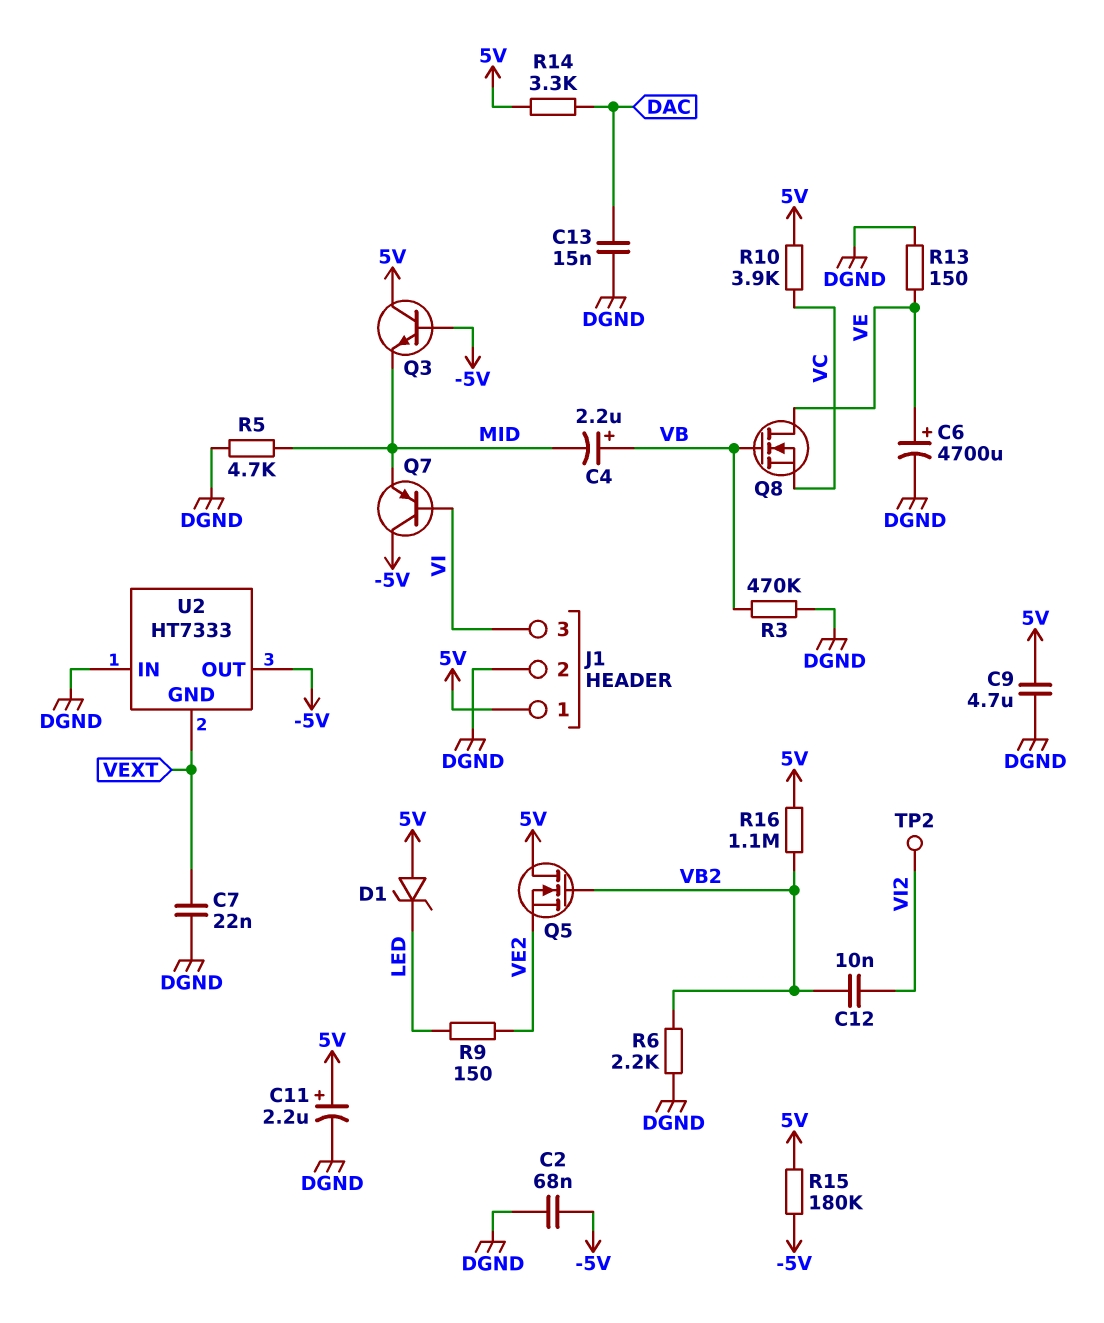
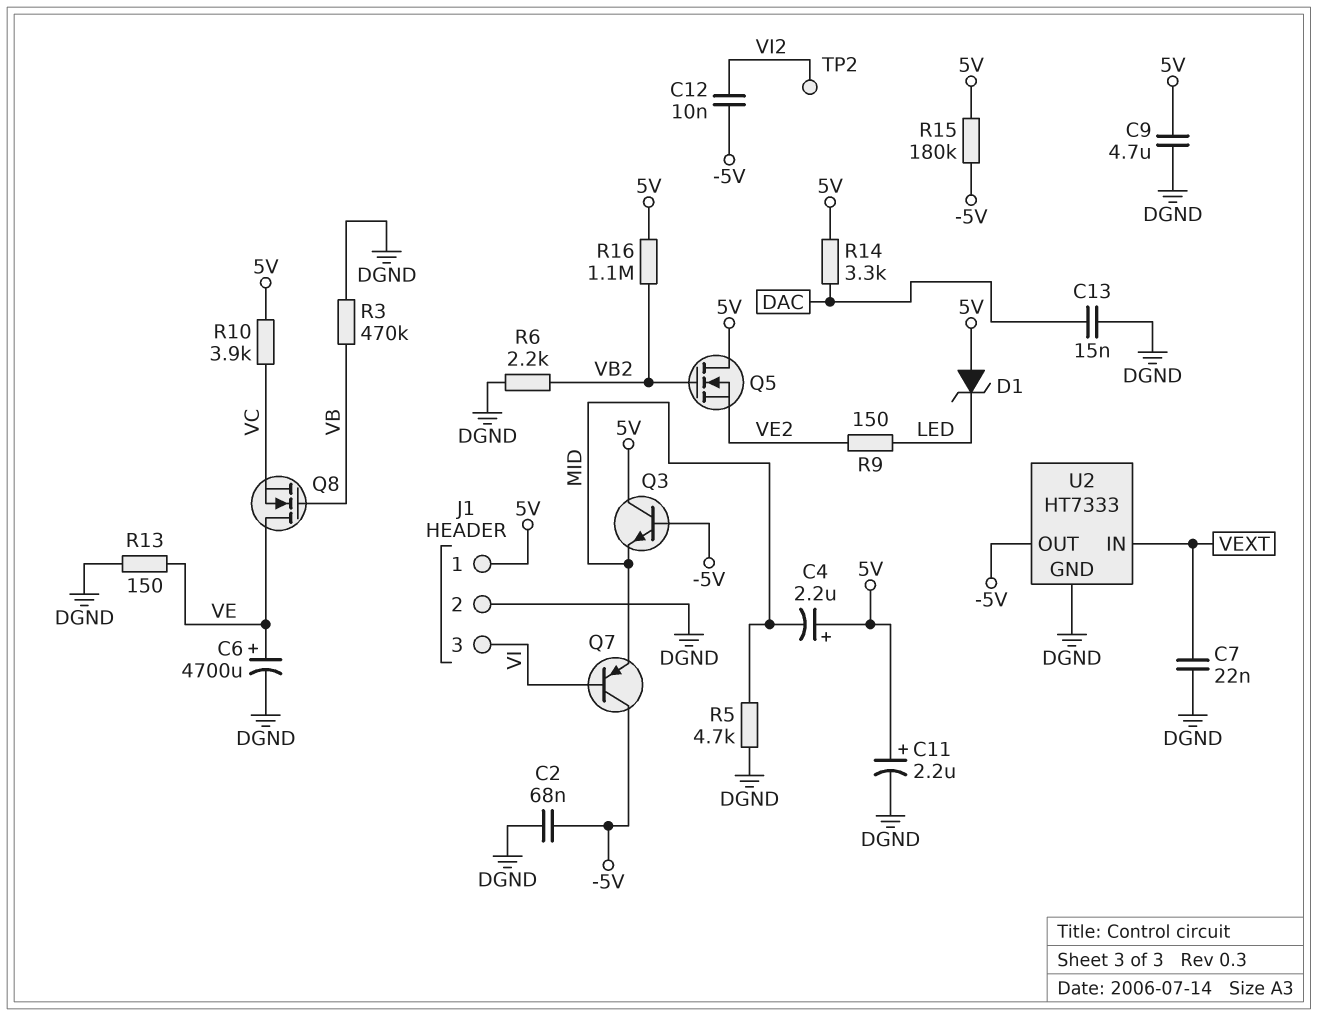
C4: 2.2uF (plus VB, minus MID) -> 2.2uF (plus 5V, minus MID)
C12: 10nF (VB2, VI2) -> 10nF (-5V, VI2)
U2 pin GND: VEXT -> DGND
U2 pin IN: DGND -> VEXT

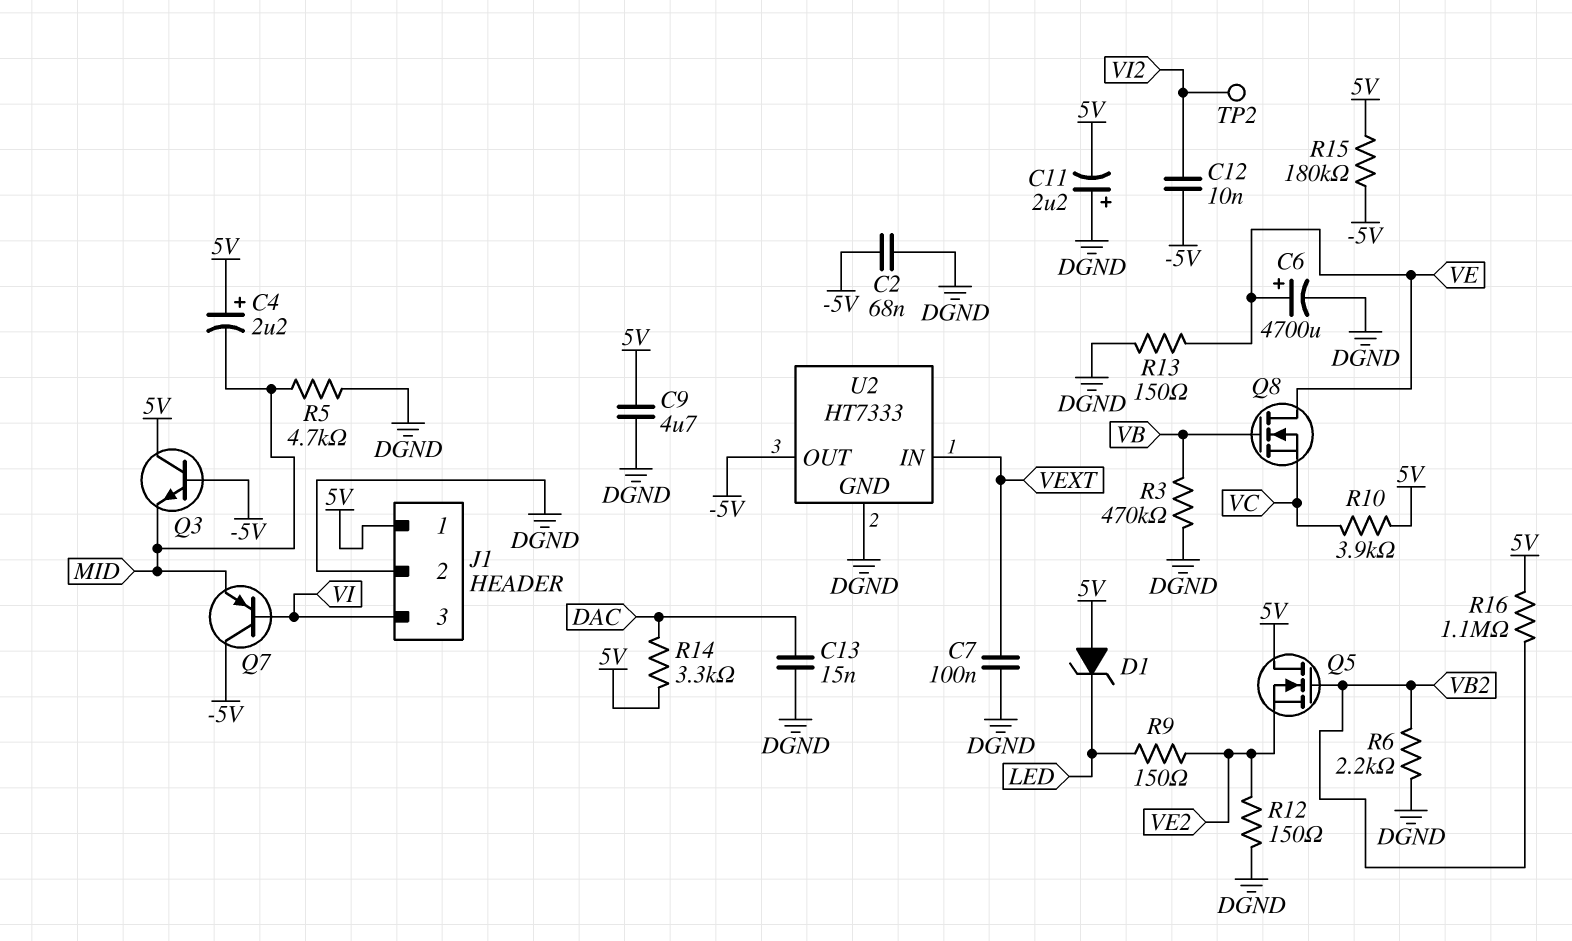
C7: 22nF (DGND, VEXT) -> 100nF (DGND, VEXT)
C11: 2.2uF (plus 5V, minus DGND) -> 2.2uF (plus DGND, minus 5V)
R12: none -> 150 (DGND, VE2)

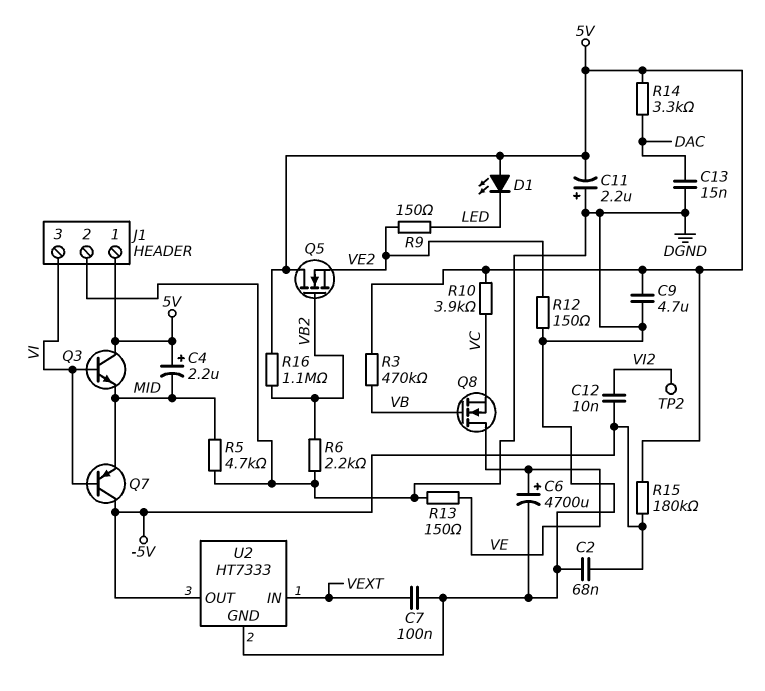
D1: zener (A 5V, K LED) -> LED (A 5V, K LED)
Q3: NPN (B -5V, C 5V, E MID) -> NPN (B VI, C 5V, E MID)
R3: 470k (DGND, VB) -> 470k (5V, VB)

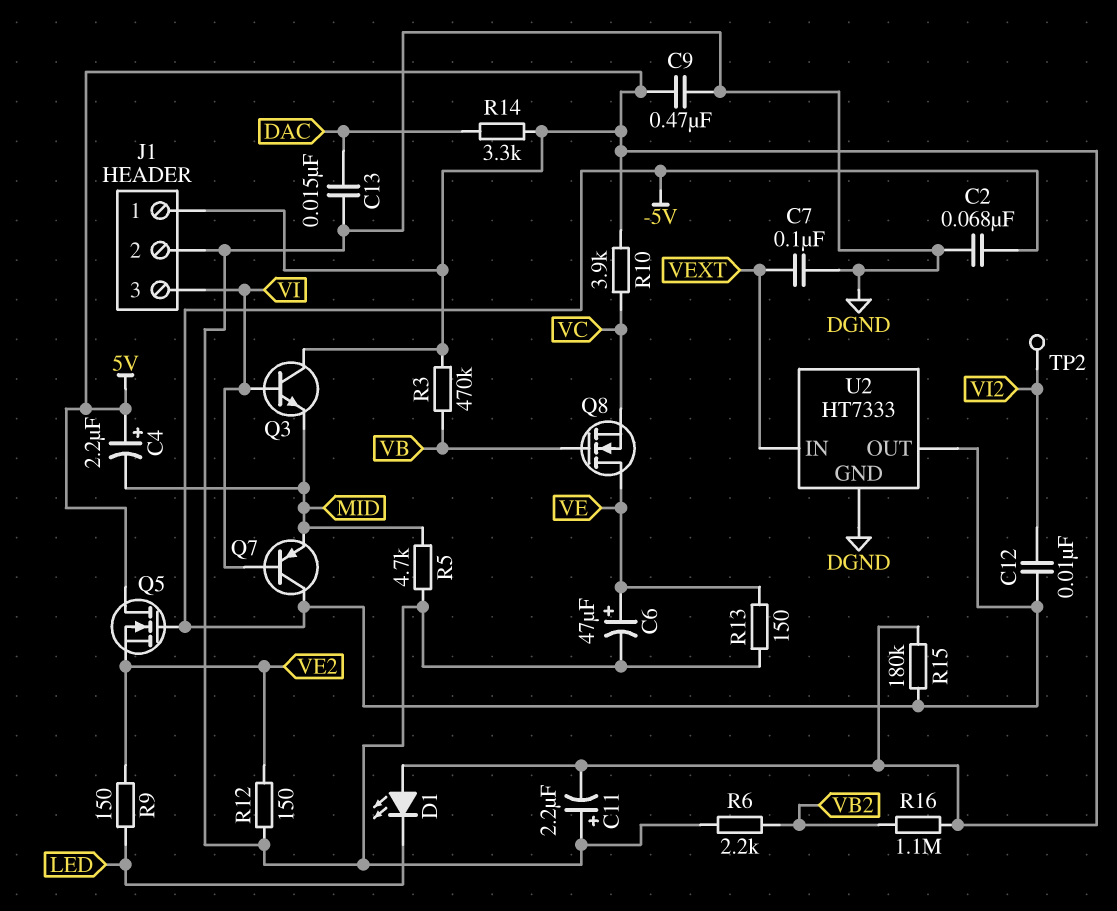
C6: 4700uF (plus VE, minus DGND) -> 47uF (plus VE, minus DGND)
C9: 4.7uF (5V, DGND) -> 470nF (5V, DGND)
Q5: NMOS (G VB2, D 5V, S VE2) -> NMOS (G -5V, D 5V, S VE2)

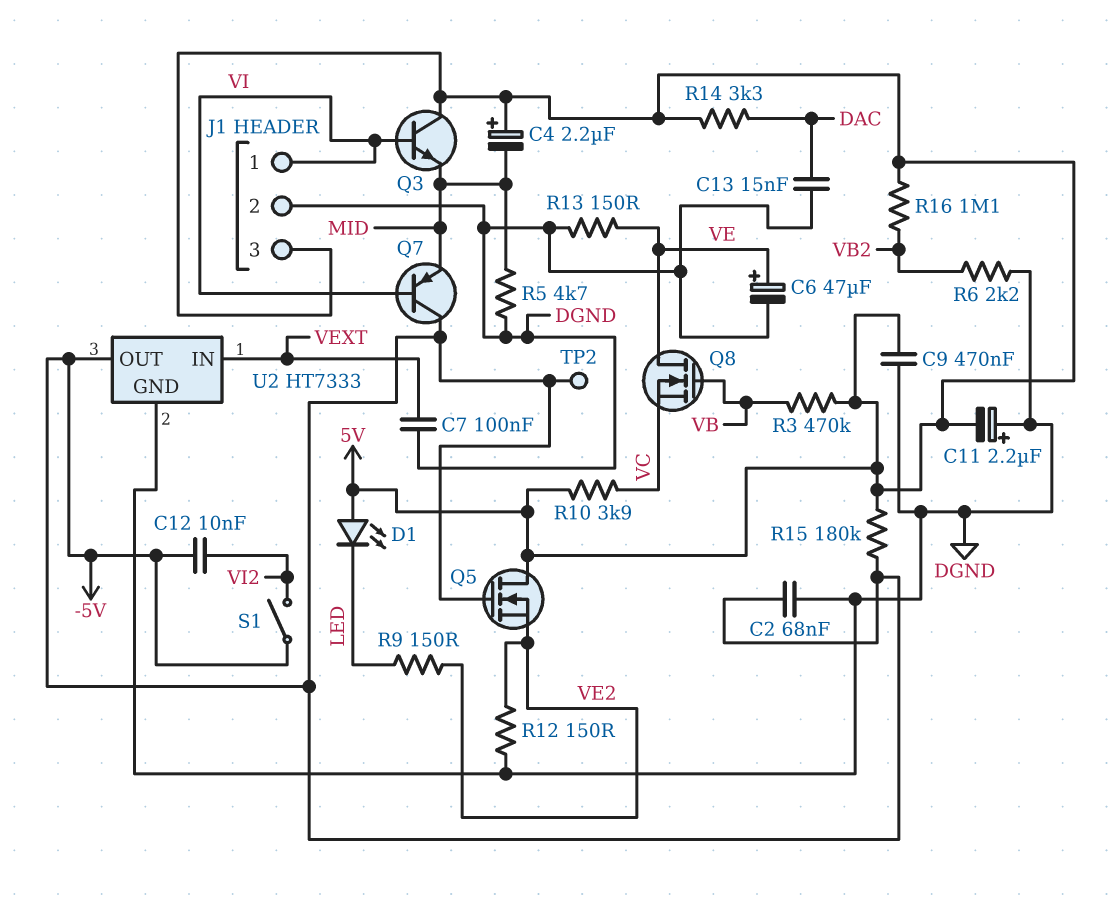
J1 pin 1: 5V -> VI
J1 pin 3: VI -> 5V
S1: none -> switch (-5V, VI2)
TP2: test point (VI2) -> test point (-5V)

